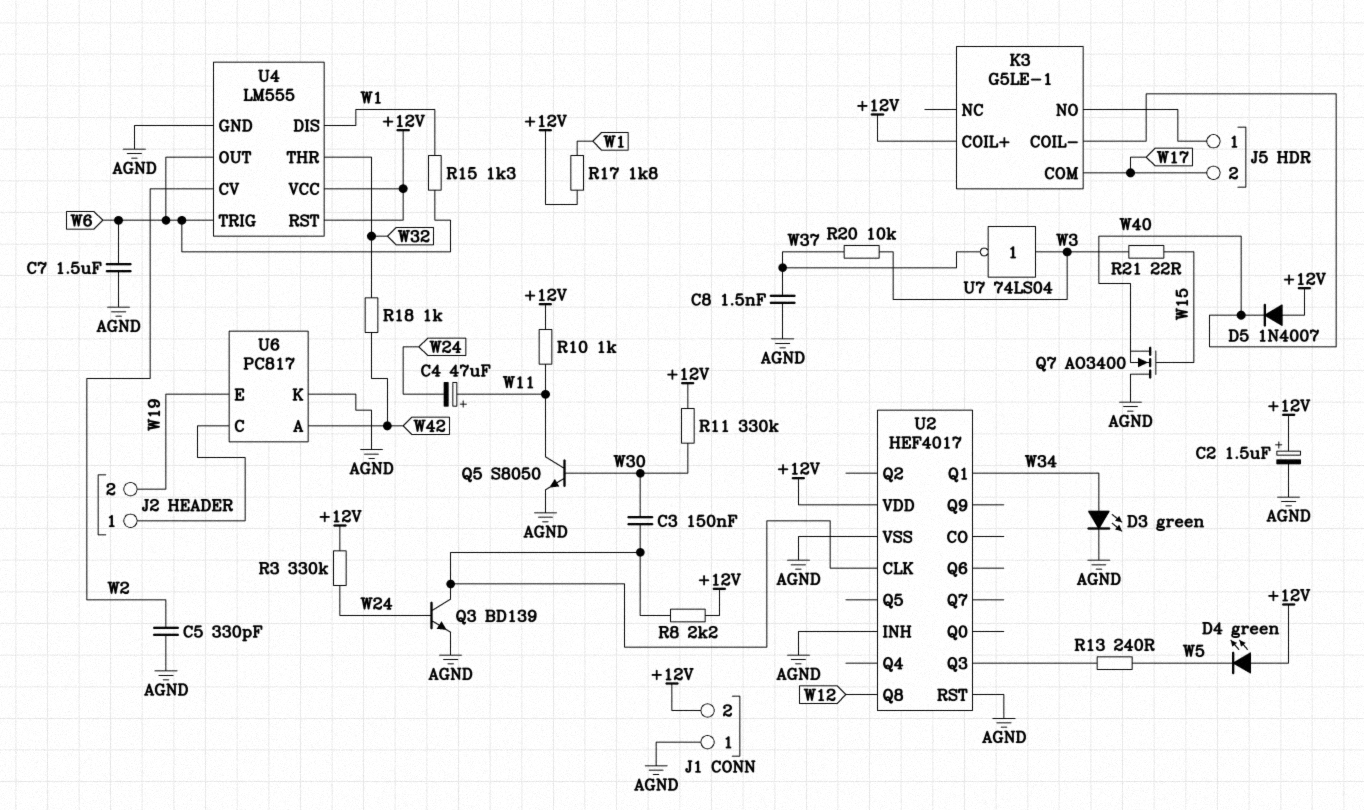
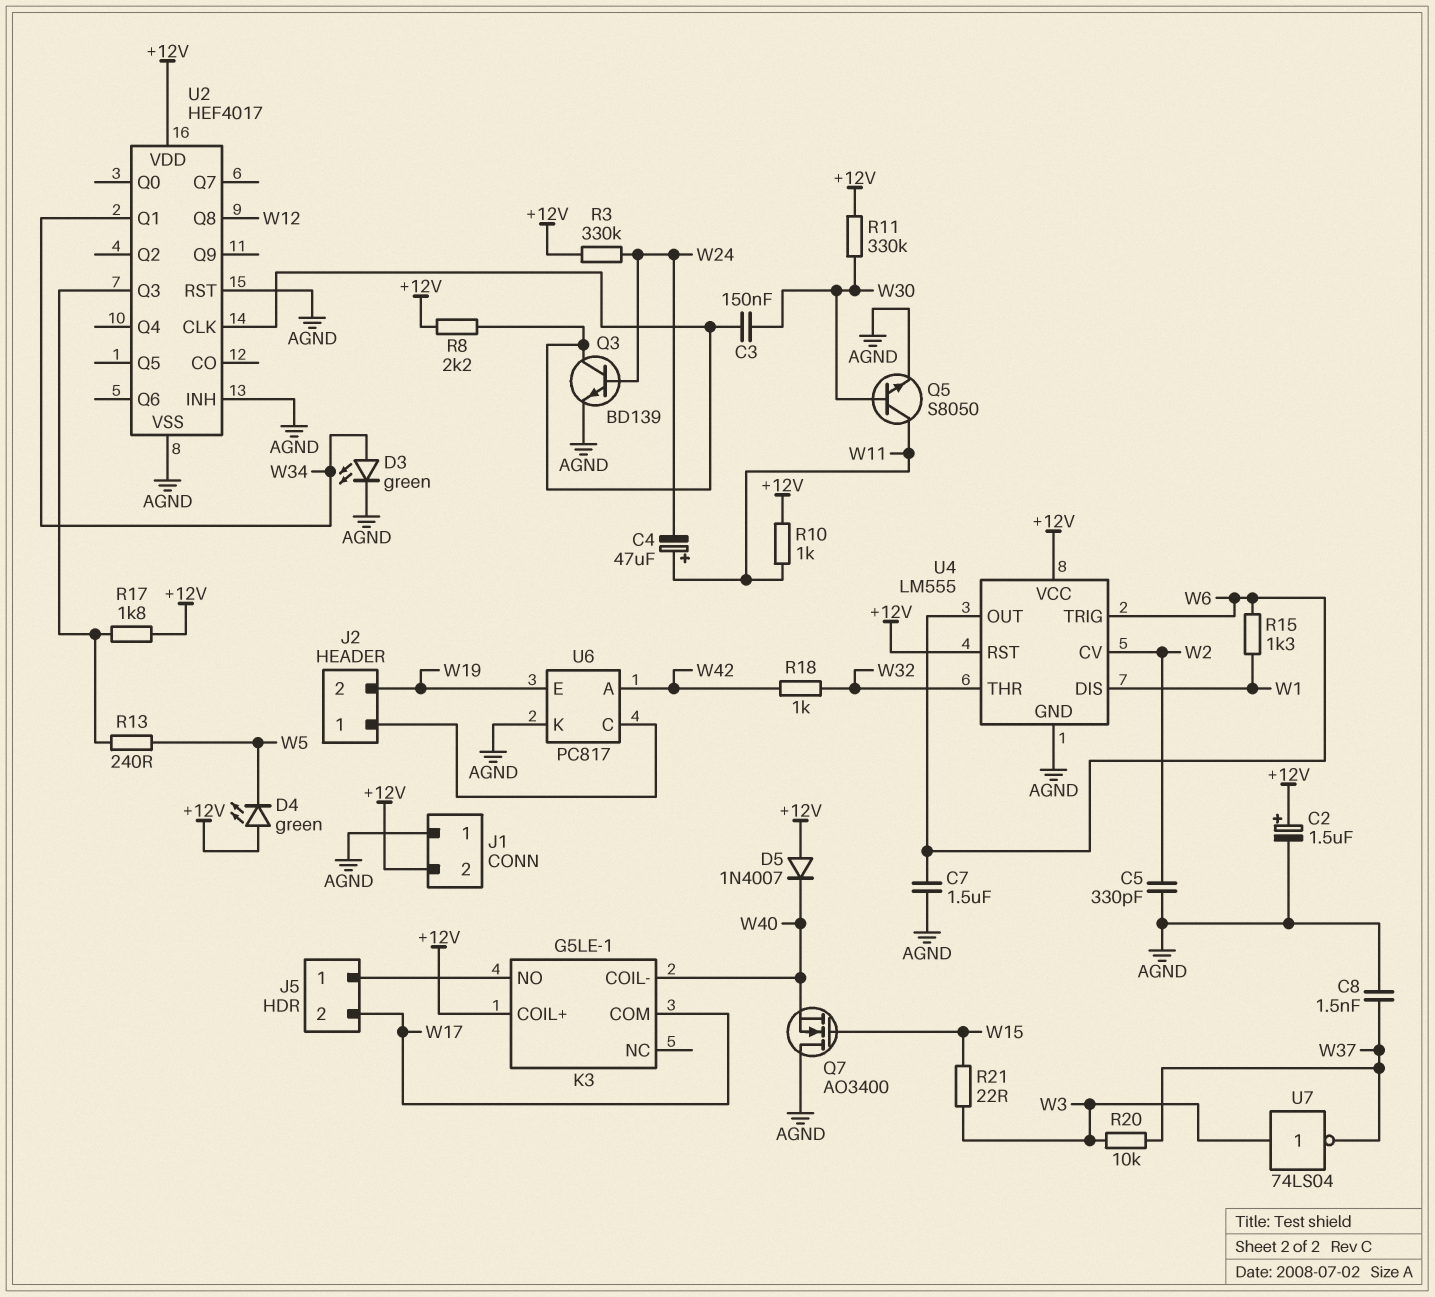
R17: 1.8k (+12V, W1) -> 1.8k (+12V, U2/Q3)

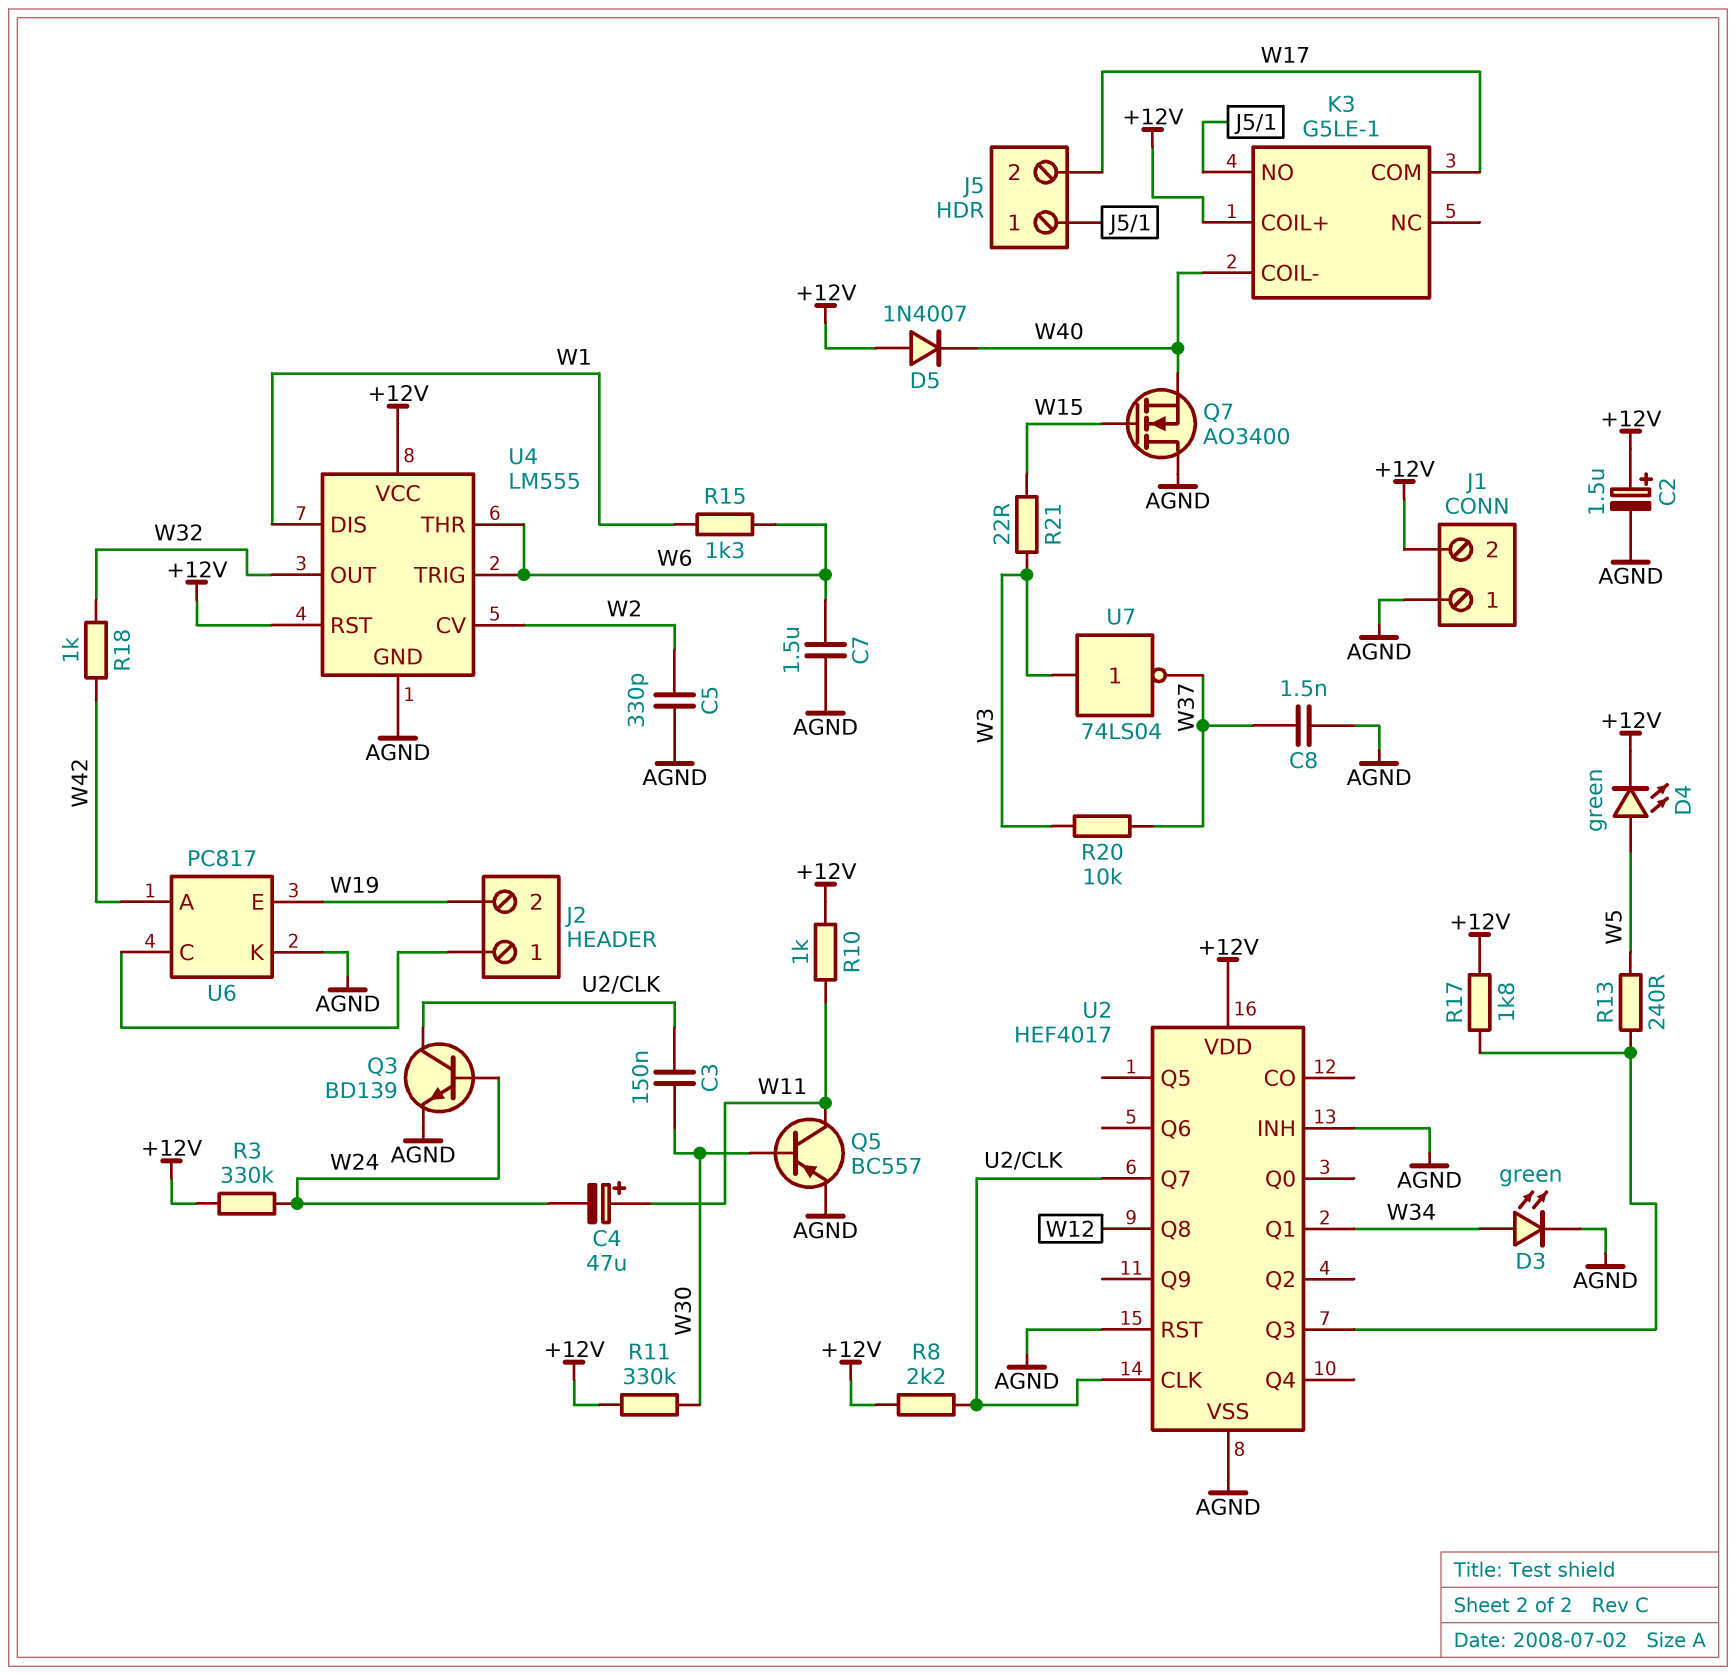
D4: LED green (A +12V, K W5) -> LED green (A W5, K +12V)
Q5: NPN S8050 (B W30, C W11, E AGND) -> PNP BC557 (B W30, C W11, E AGND)
U2 pin Q7: none -> U2/CLK
U4 pin OUT: W6 -> W32
U4 pin THR: W32 -> W6

